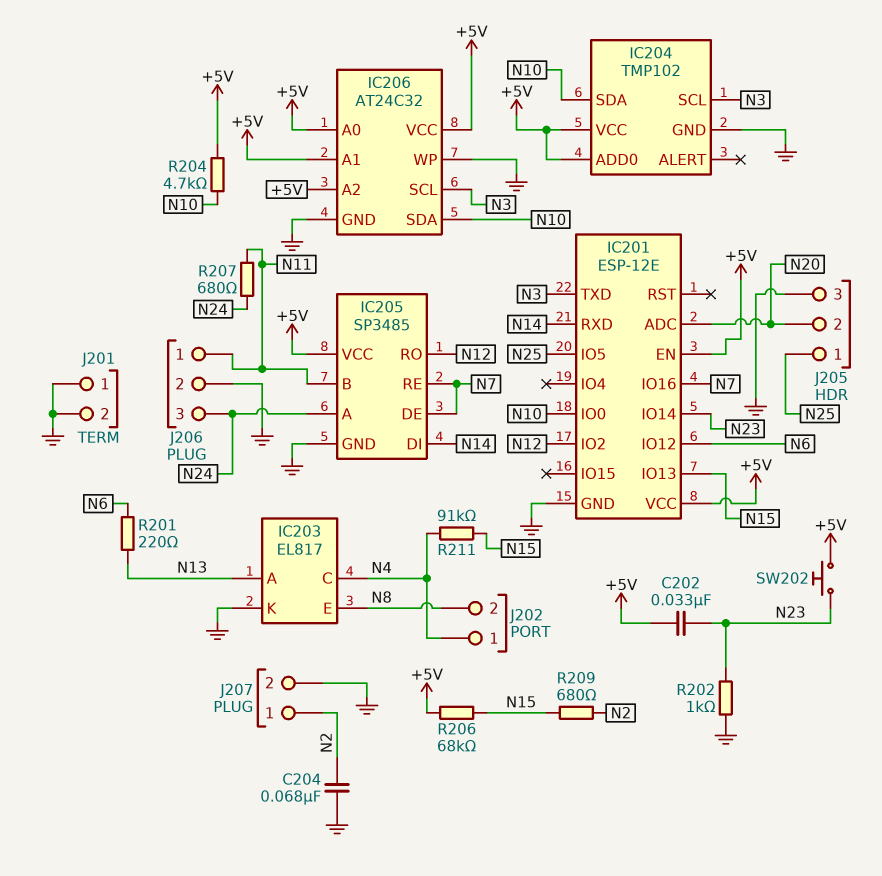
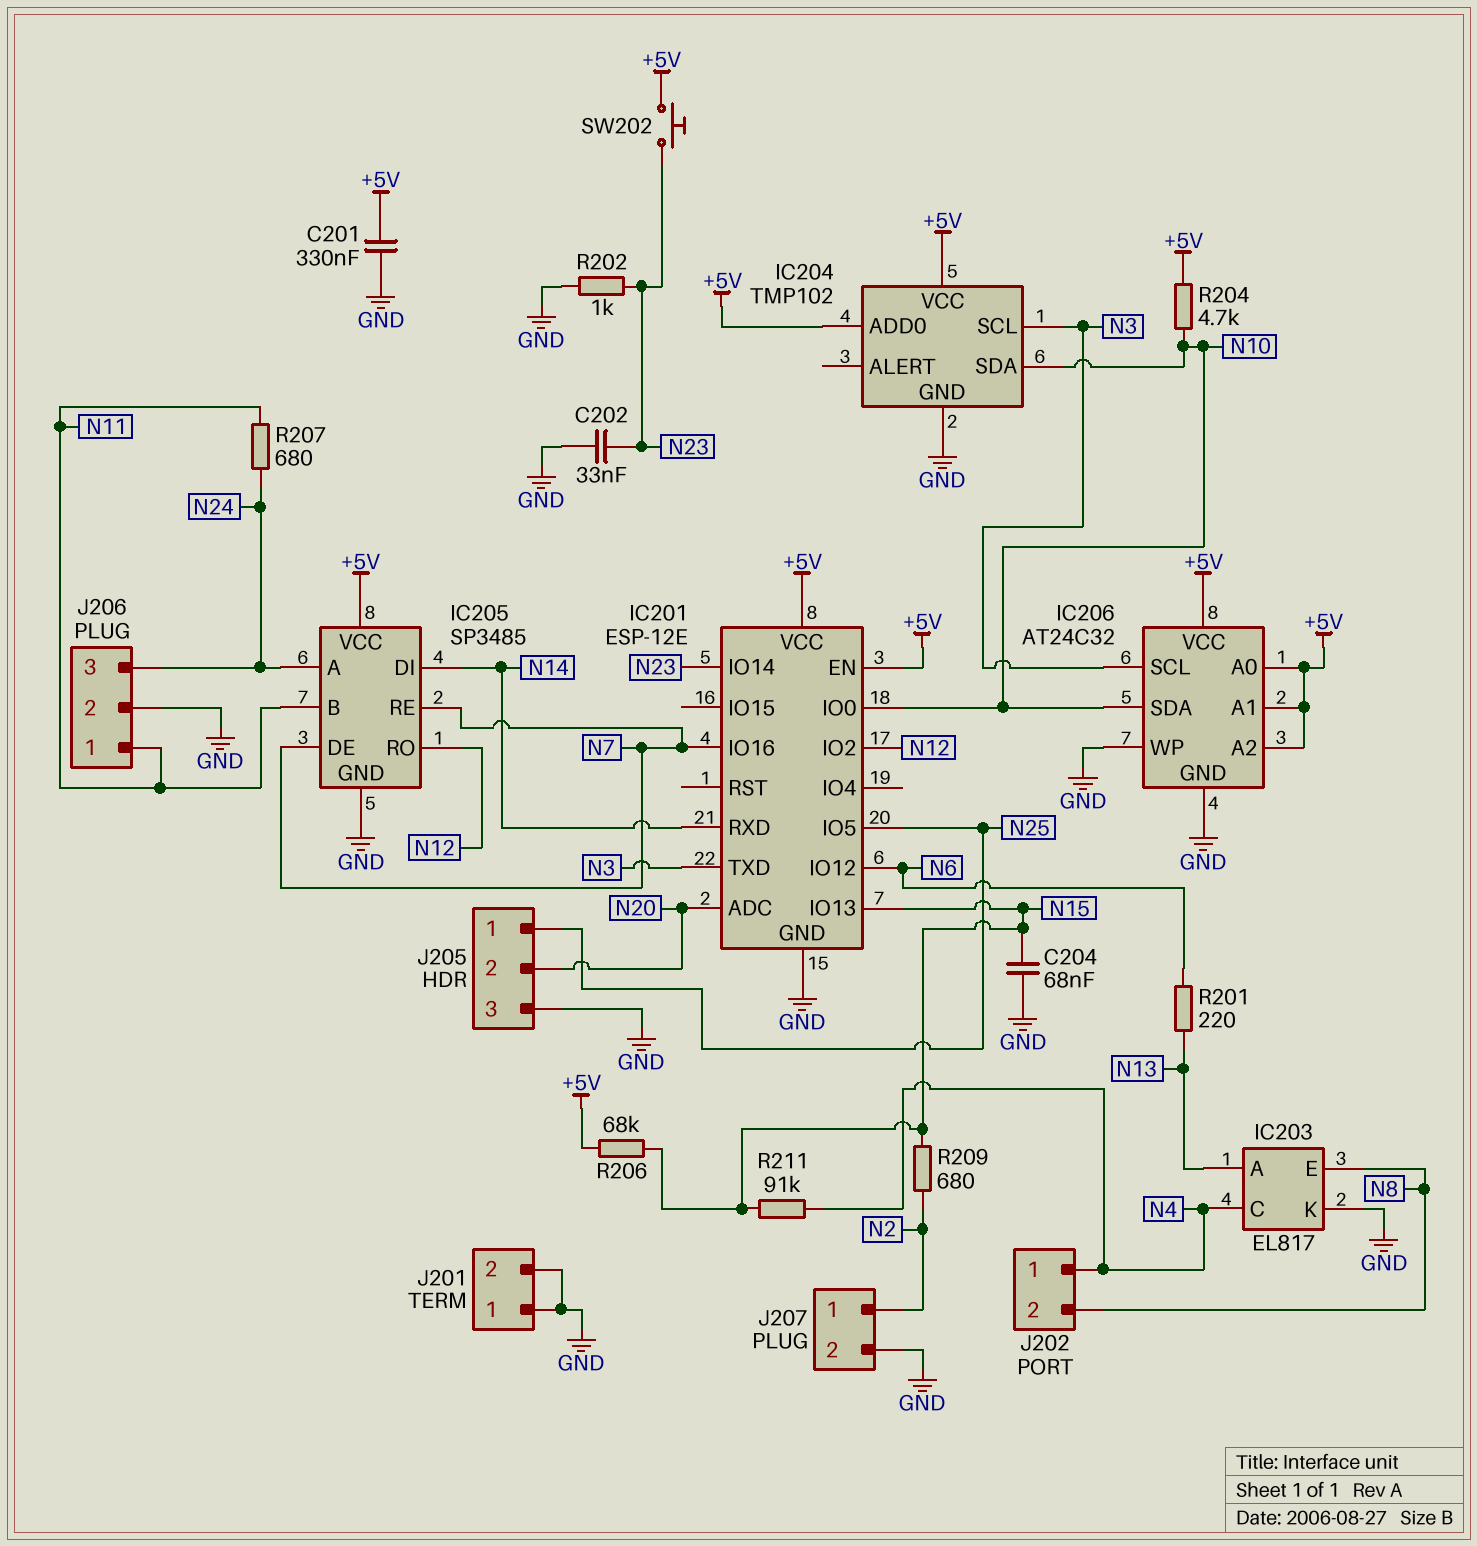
C201: none -> 330nF (+5V, GND)
C202: 33nF (+5V, N23) -> 33nF (GND, N23)
C204: 68nF (GND, N2) -> 68nF (GND, N15)

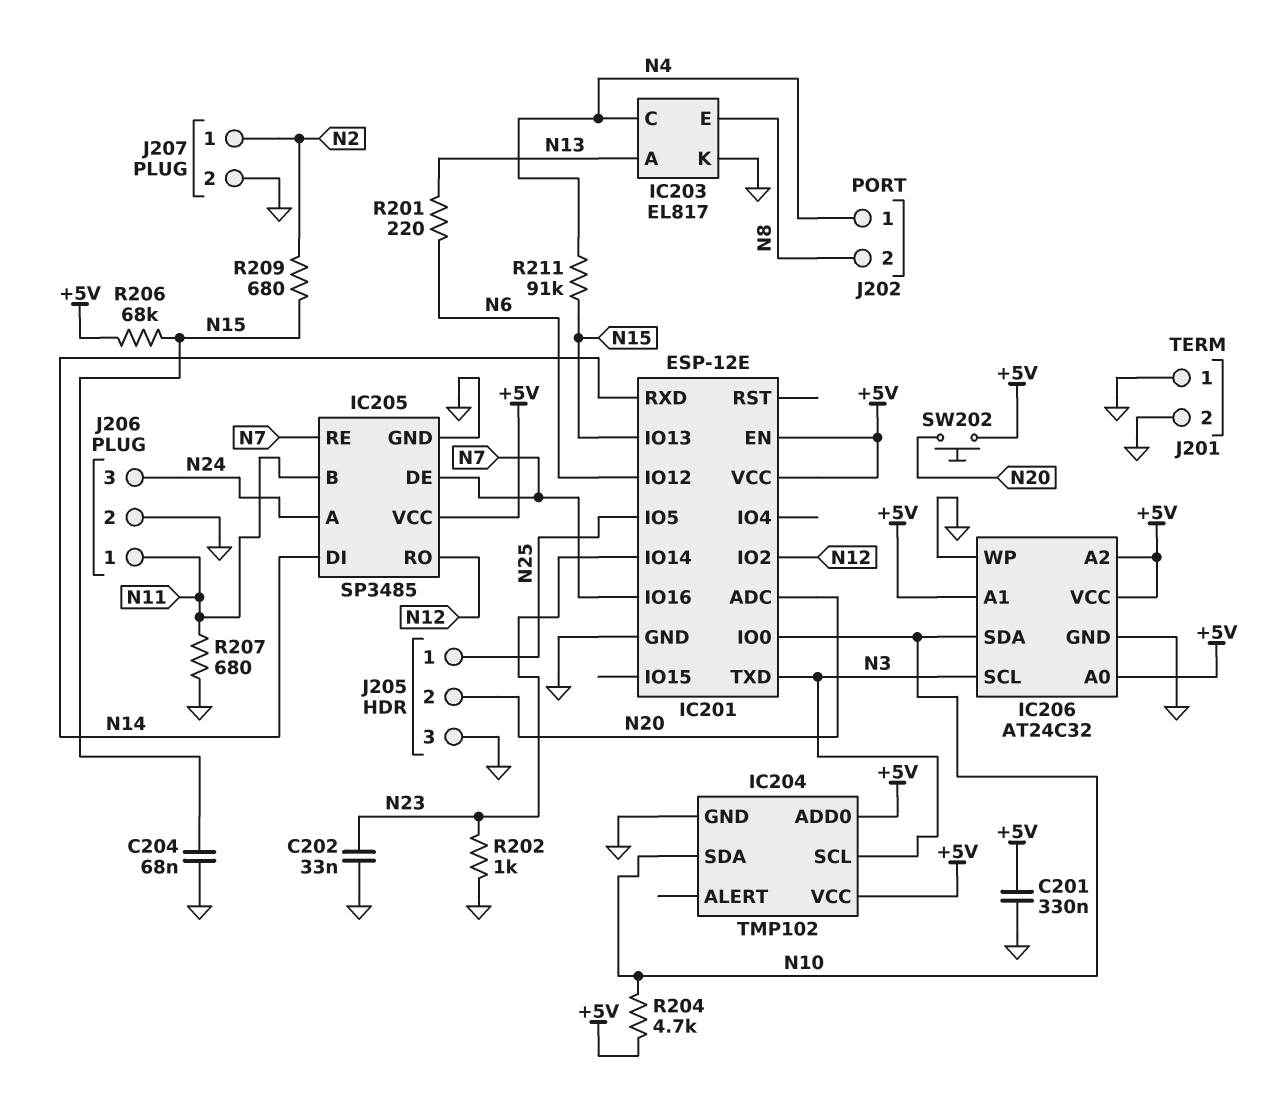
R207: 680 (N11, N24) -> 680 (GND, N11)
SW202: button (+5V, N23) -> button (+5V, N20)

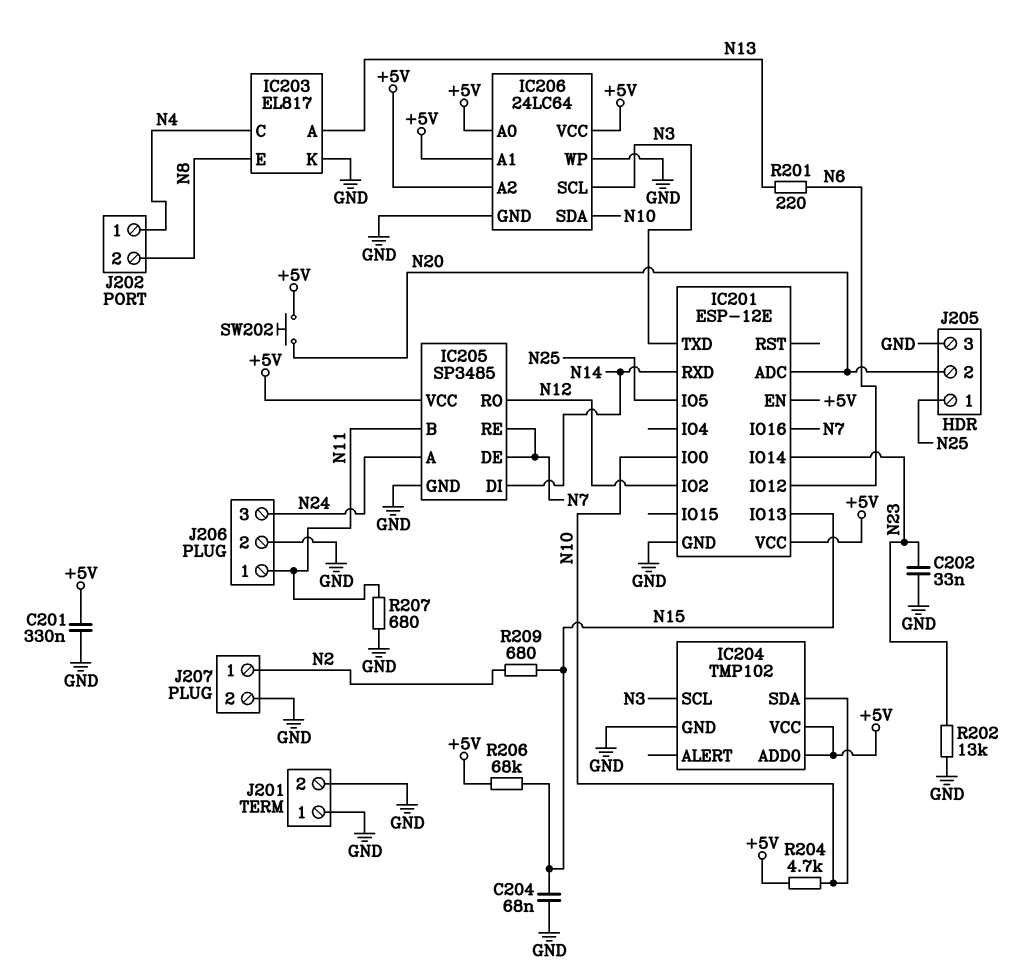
IC206: AT24C32 -> 24LC64
R202: 1k (GND, N23) -> 13k (GND, N23)
R211: 91k (N4, N15) -> none

